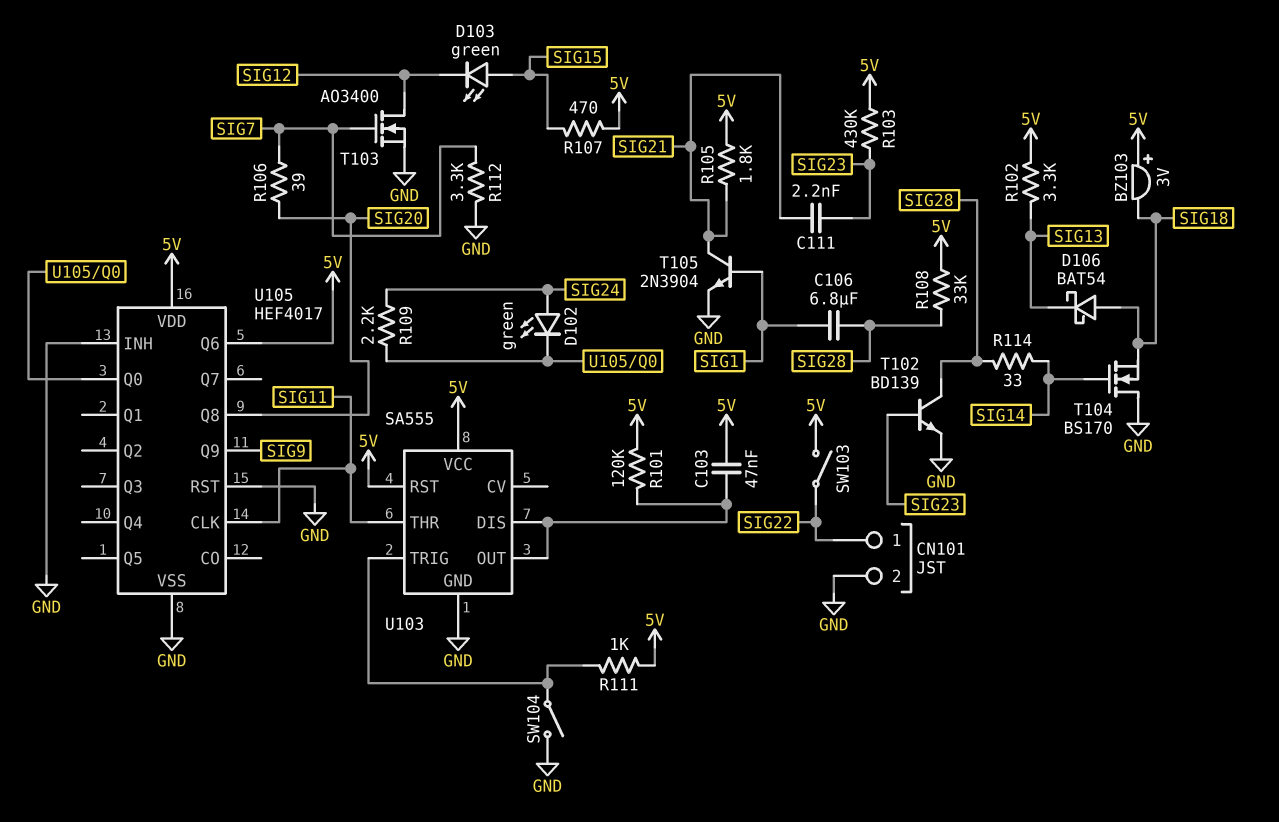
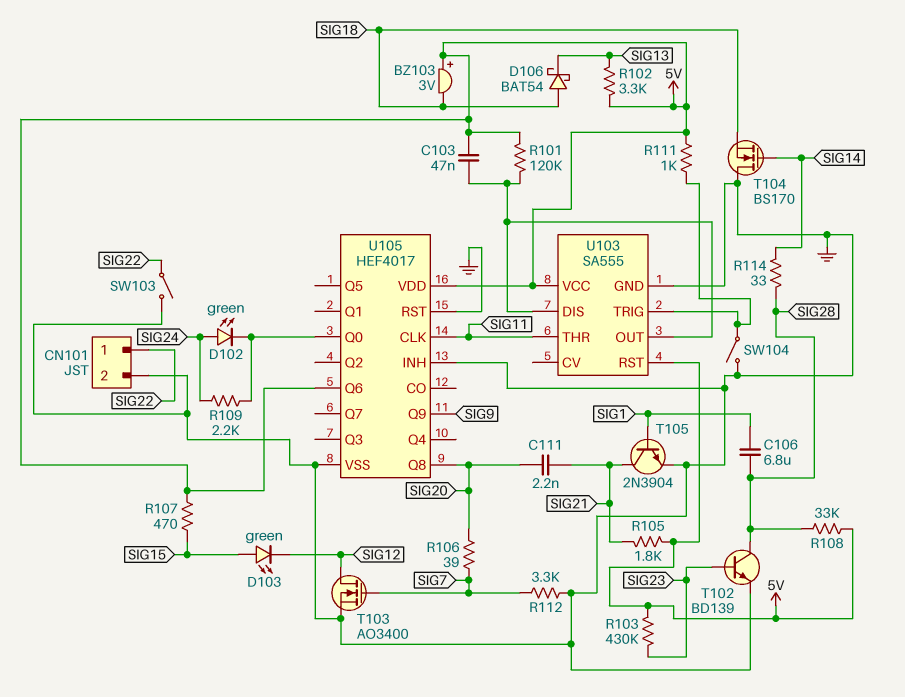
C111: 2.2nF (SIG21, SIG23) -> 2.2nF (SIG20, SIG21)
SW103: switch (5V, SIG22) -> switch (GND, SIG22)

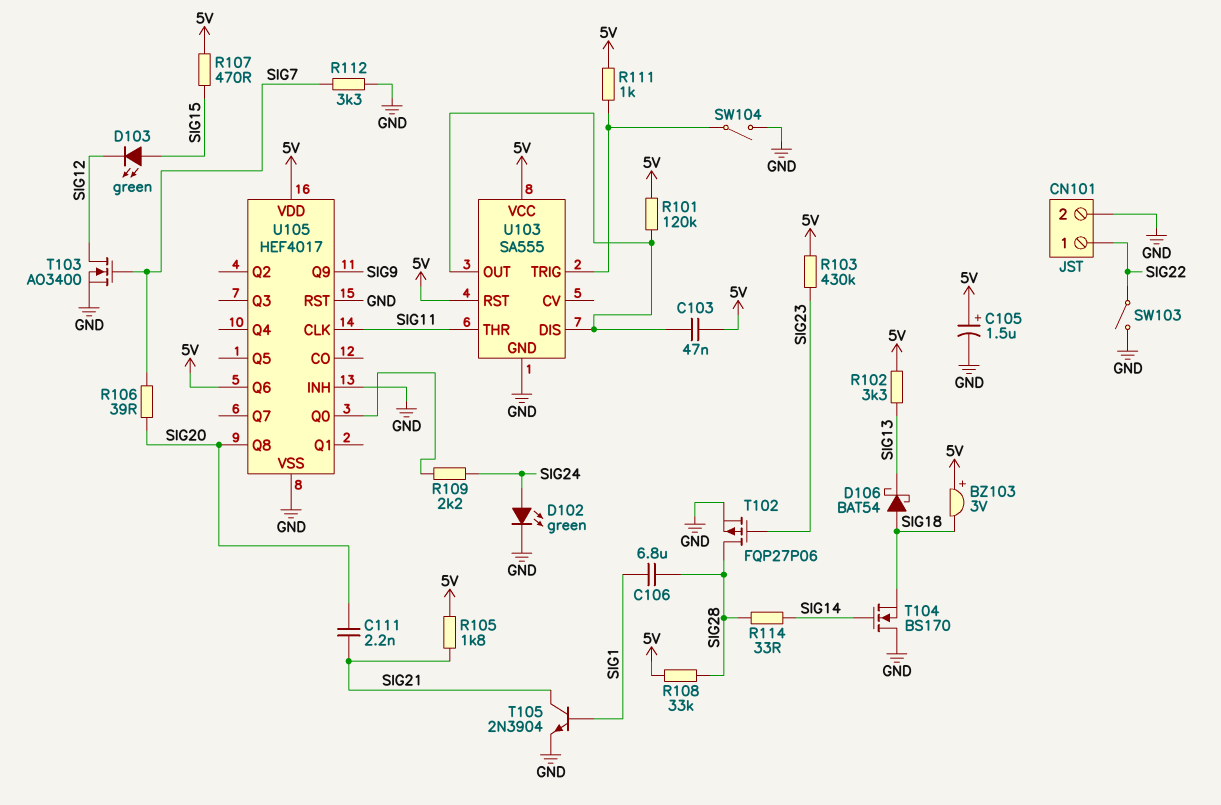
C105: none -> 1.5uF (plus 5V, minus GND)
D102: LED green (A SIG24, K U105/Q0) -> LED green (A SIG24, K GND)
T102: NPN BD139 (B SIG23, C SIG28, E GND) -> PMOS FQP27P06 (G SIG23, D SIG28, S GND)

